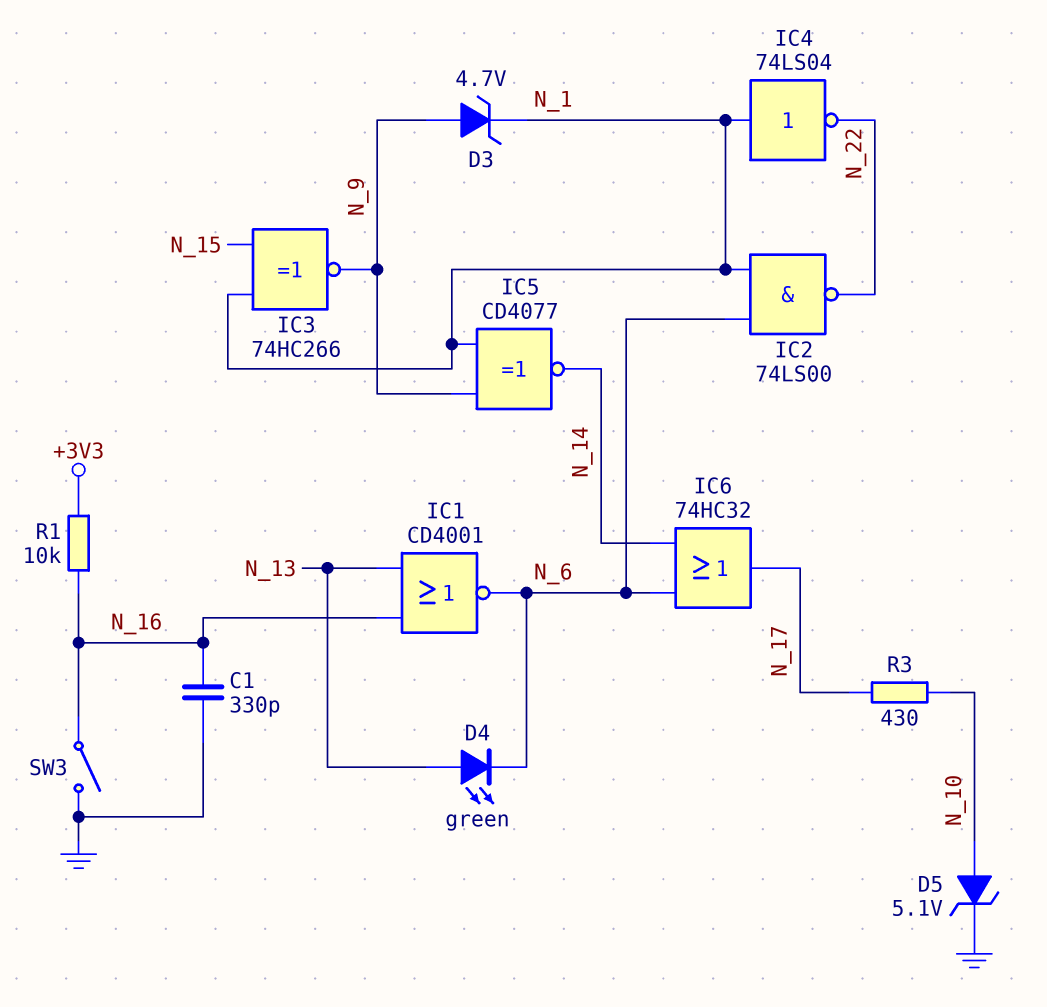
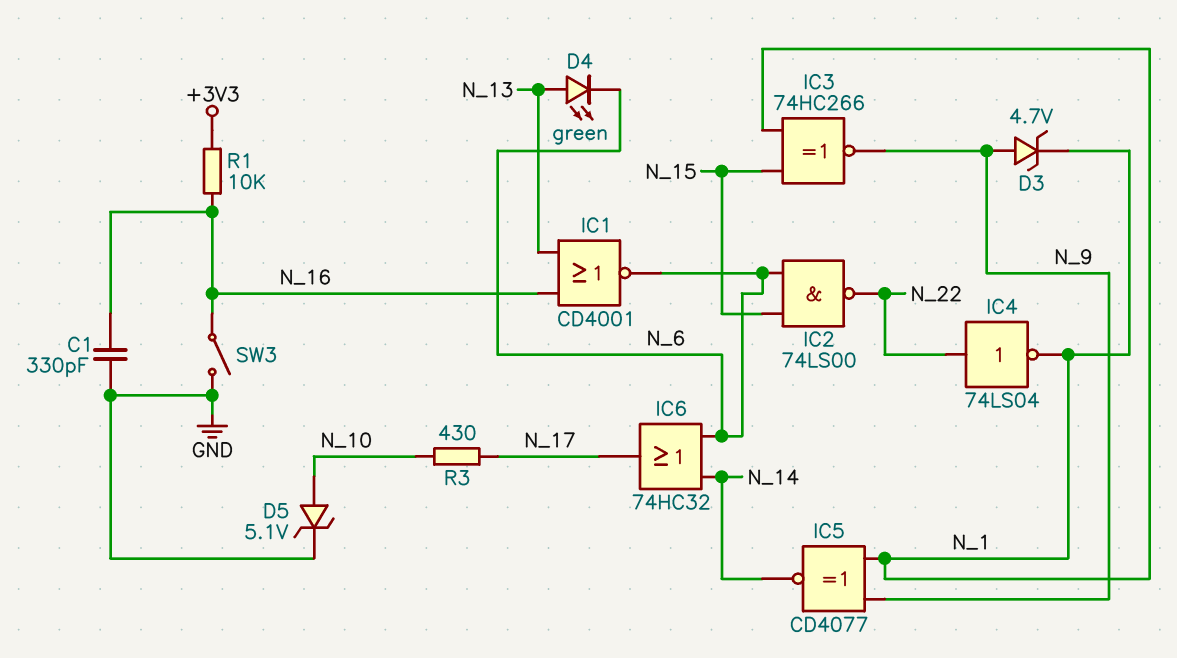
IC2: NAND 74LS00 (in N_1, in N_6, out N_22) -> NAND 74LS00 (in N_6, in N_15, out N_22)
IC4: NOT 74LS04 (in N_1, out N_22) -> NOT 74LS04 (in N_22, out N_1)

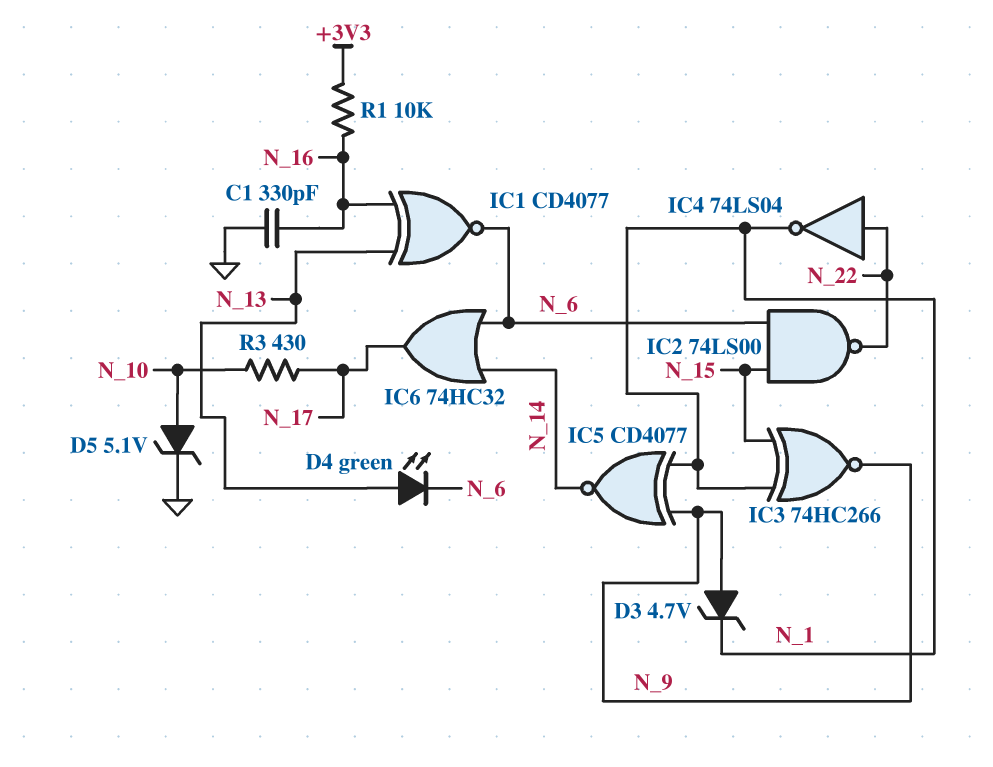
IC1: NOR CD4001 (in N_13, in N_16, out N_6) -> XNOR CD4077 (in N_13, in N_16, out N_6)
SW3: switch (GND, N_16) -> none

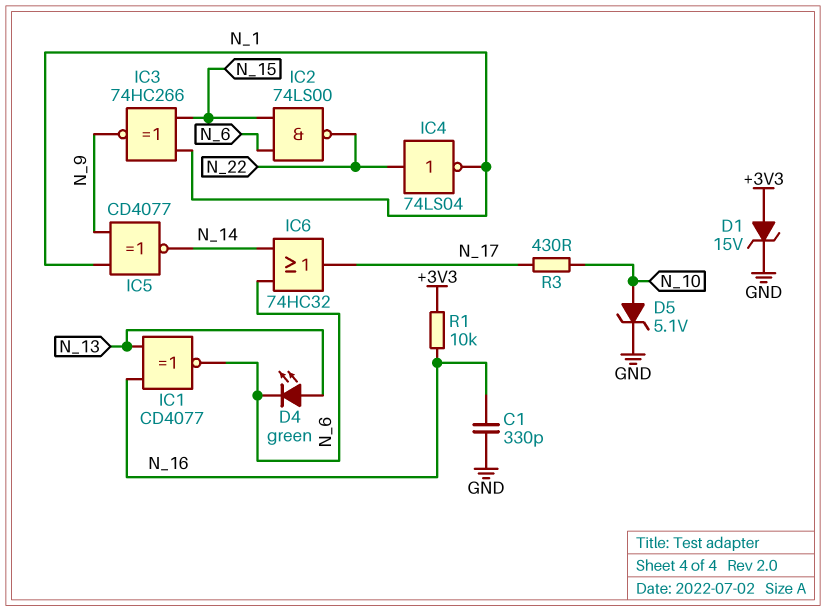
D1: none -> zener 15V (A +3V3, K GND)
D3: zener 4.7V (A N_9, K N_1) -> none

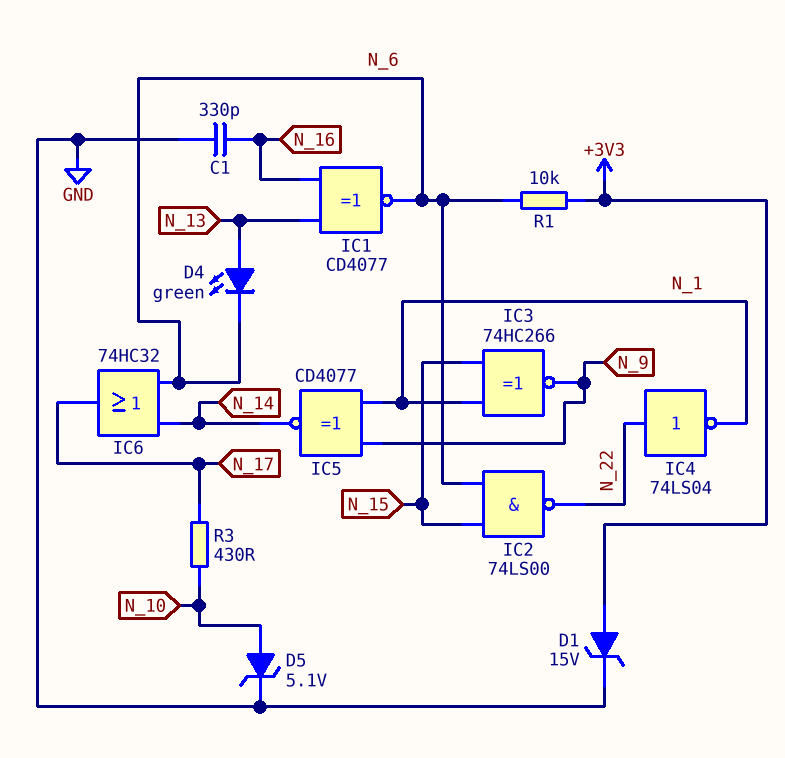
R1: 10k (+3V3, N_16) -> 10k (+3V3, N_6)

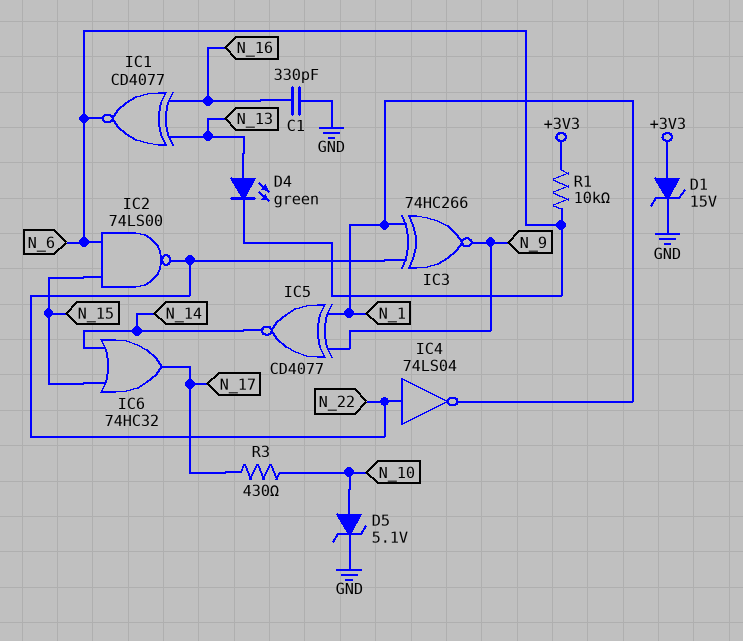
IC3: XNOR 74HC266 (in N_1, in N_15, out N_9) -> XNOR 74HC266 (in N_1, in N_22, out N_9)
IC6: OR 74HC32 (in N_6, in N_14, out N_17) -> OR 74HC32 (in N_14, in N_15, out N_17)

